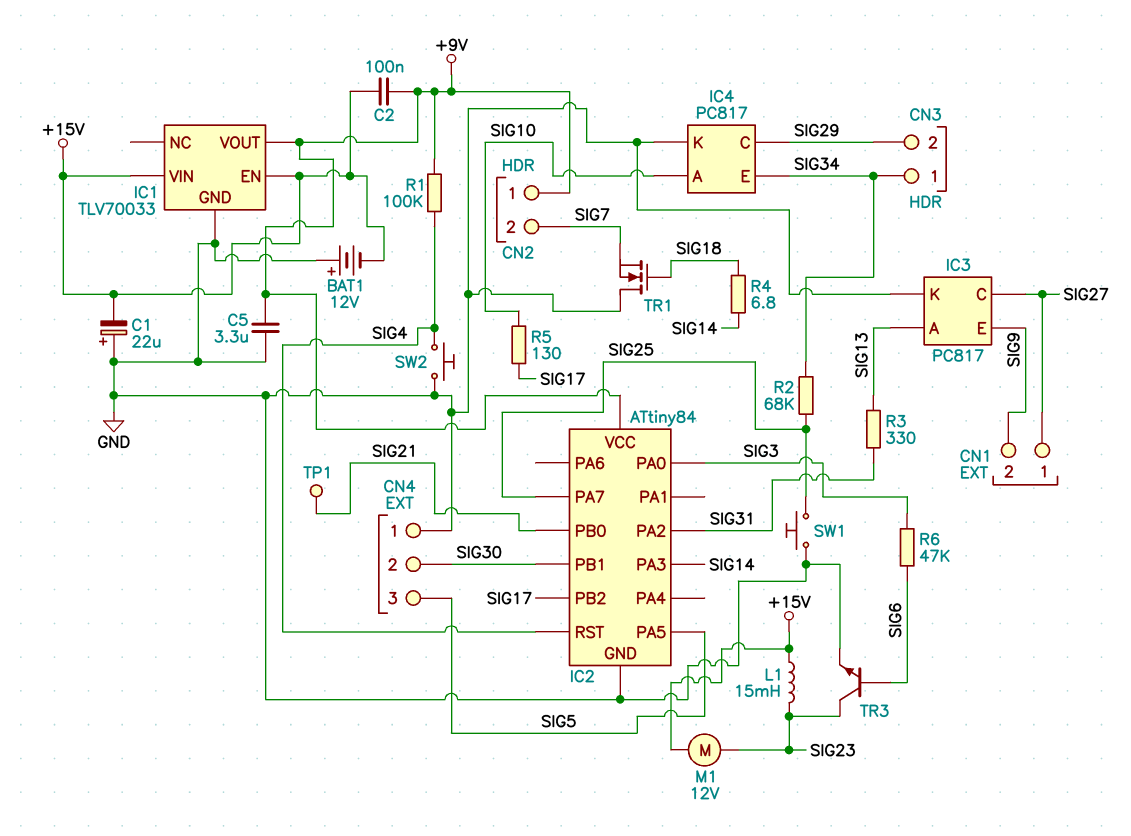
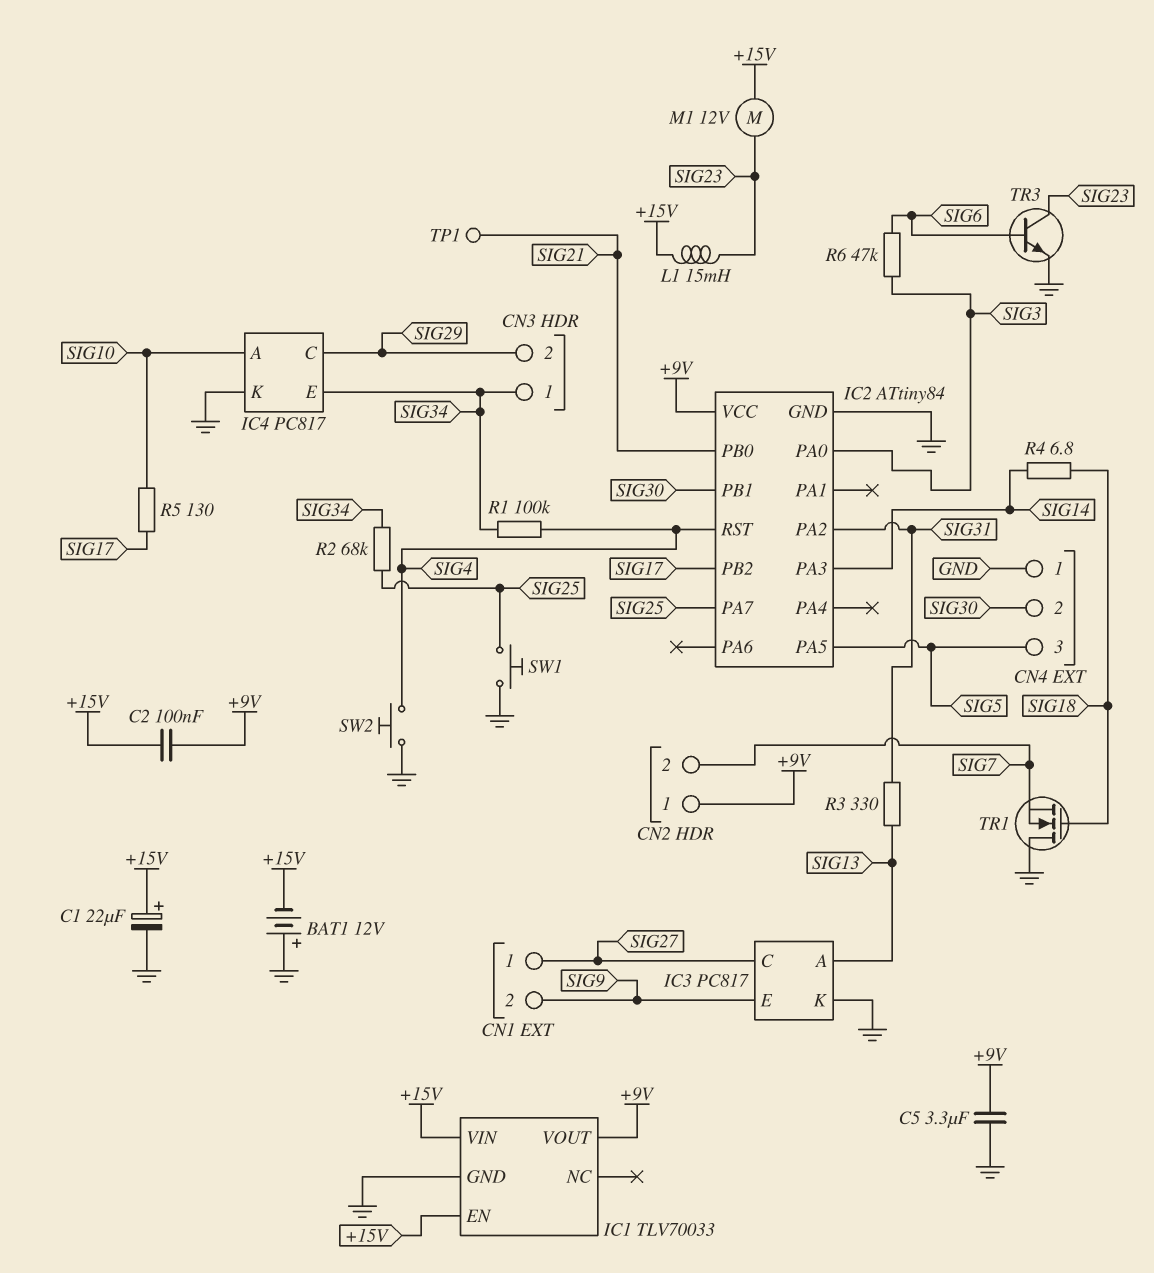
C1: 22uF (plus GND, minus +15V) -> 22uF (plus +15V, minus GND)
R1: 100k (+9V, SIG4) -> 100k (SIG4, SIG34)

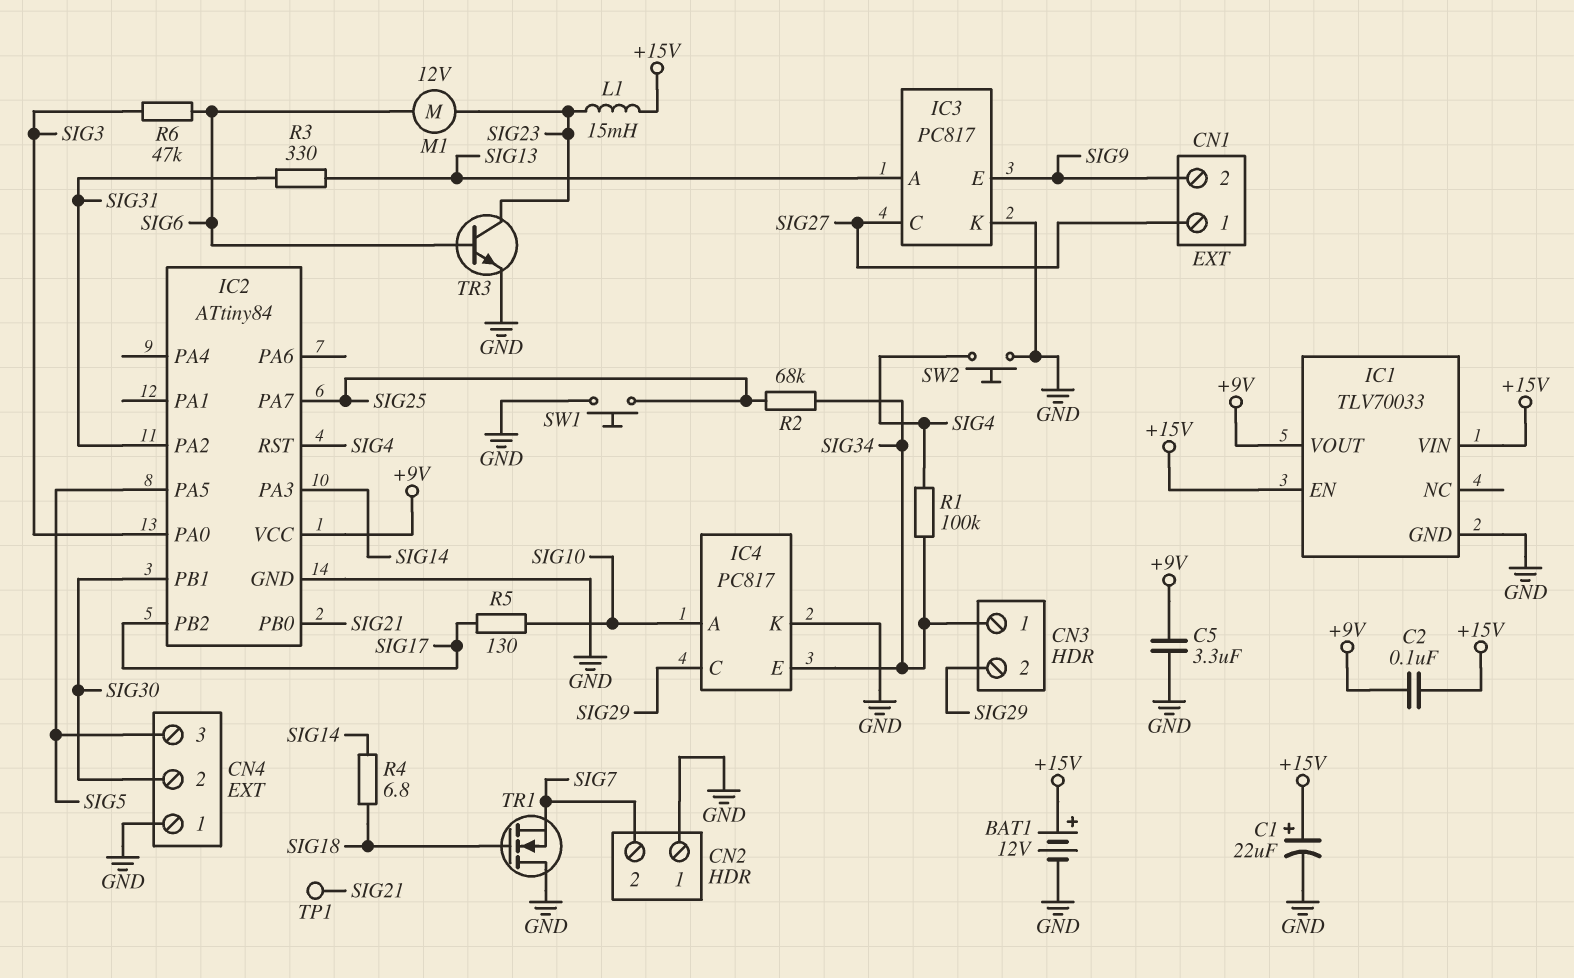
BAT1: 12V (plus GND, minus +15V) -> 12V (plus +15V, minus GND)
CN2 pin 1: +9V -> GND
M1: motor 12V (+15V, SIG23) -> motor 12V (SIG6, SIG23)

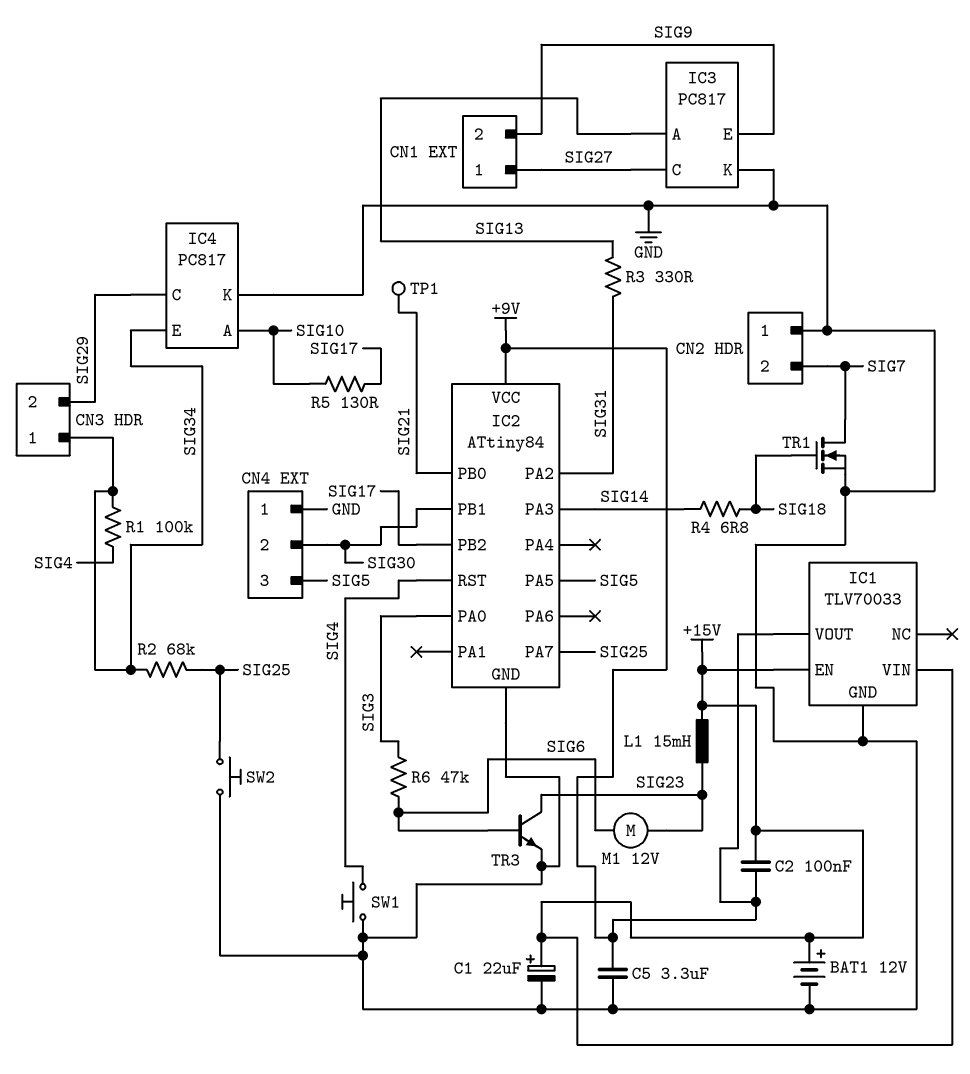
SW1: button (GND, SIG25) -> button (GND, SIG4)
SW2: button (GND, SIG4) -> button (GND, SIG25)
TR1: NMOS (G SIG18, D GND, S SIG7) -> NMOS (G SIG18, D SIG7, S GND)

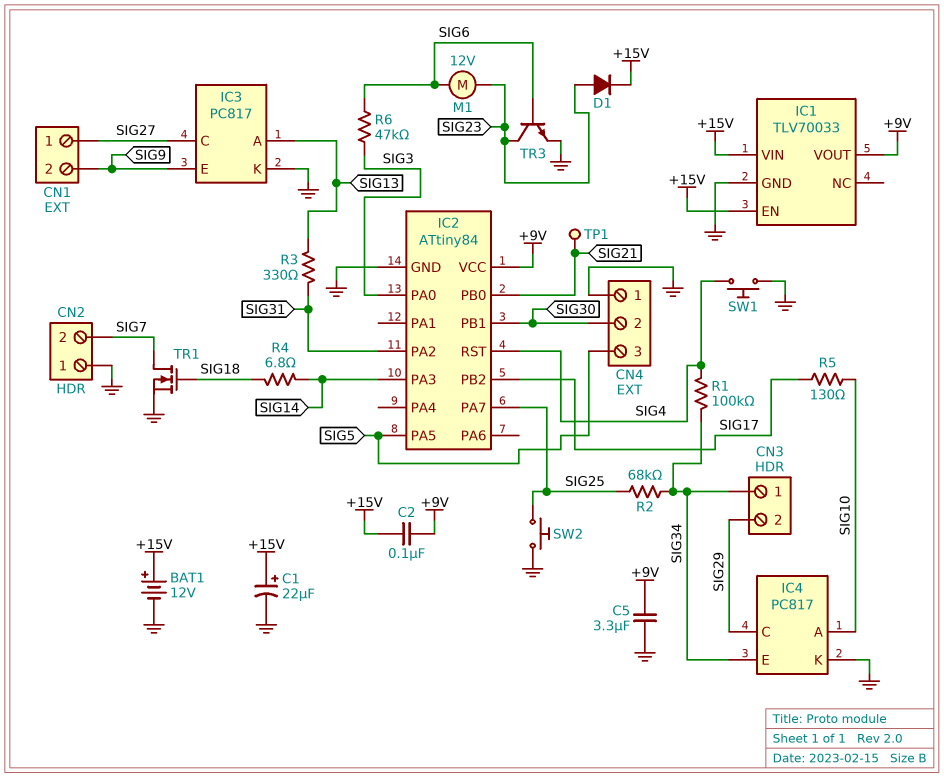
D1: none -> diode (A SIG23, K +15V)
L1: 15mH (+15V, SIG23) -> none

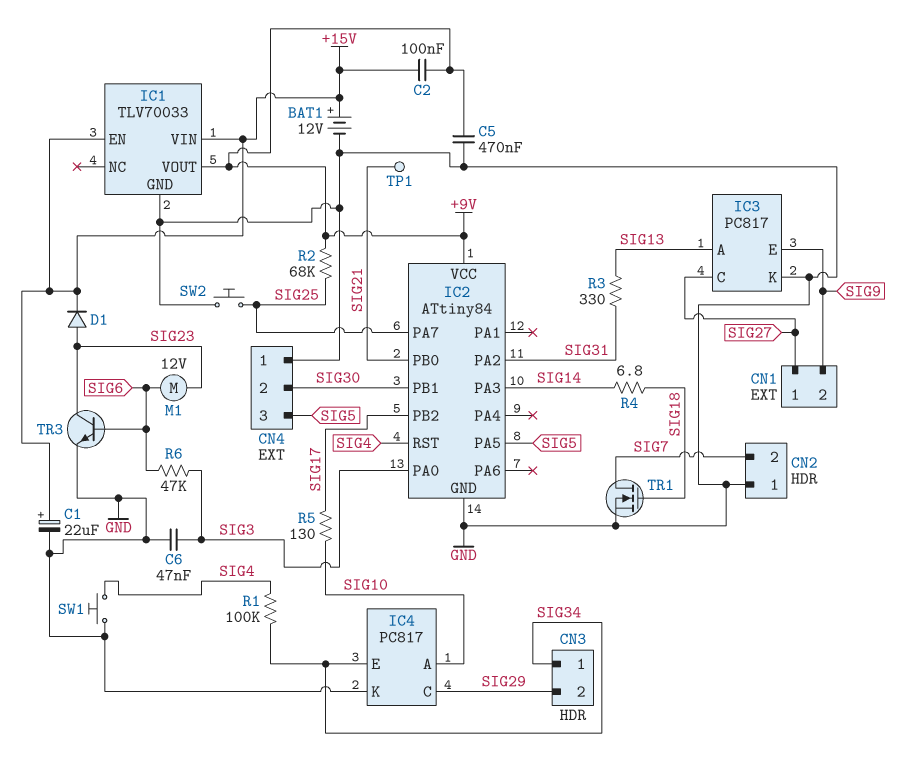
C5: 3.3uF (+9V, GND) -> 470nF (+9V, GND)
C6: none -> 47nF (GND, SIG3)
R2: 68k (SIG25, SIG34) -> 68k (+9V, SIG25)

